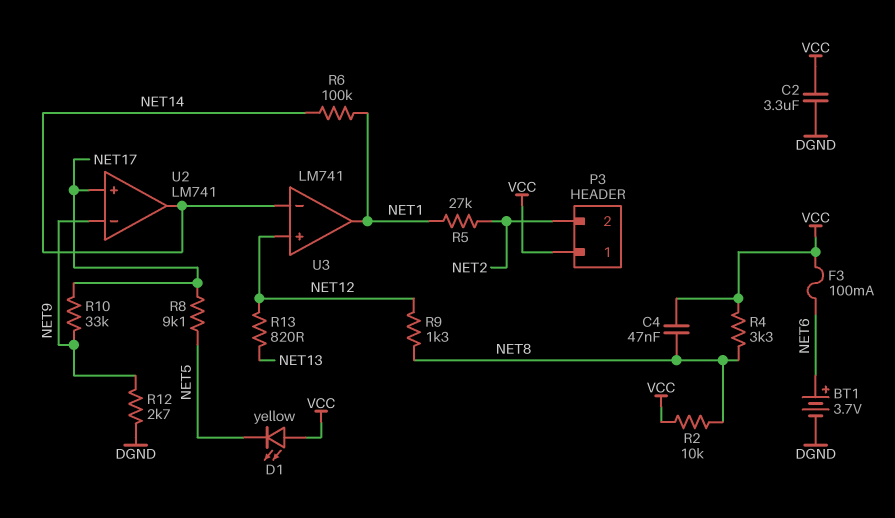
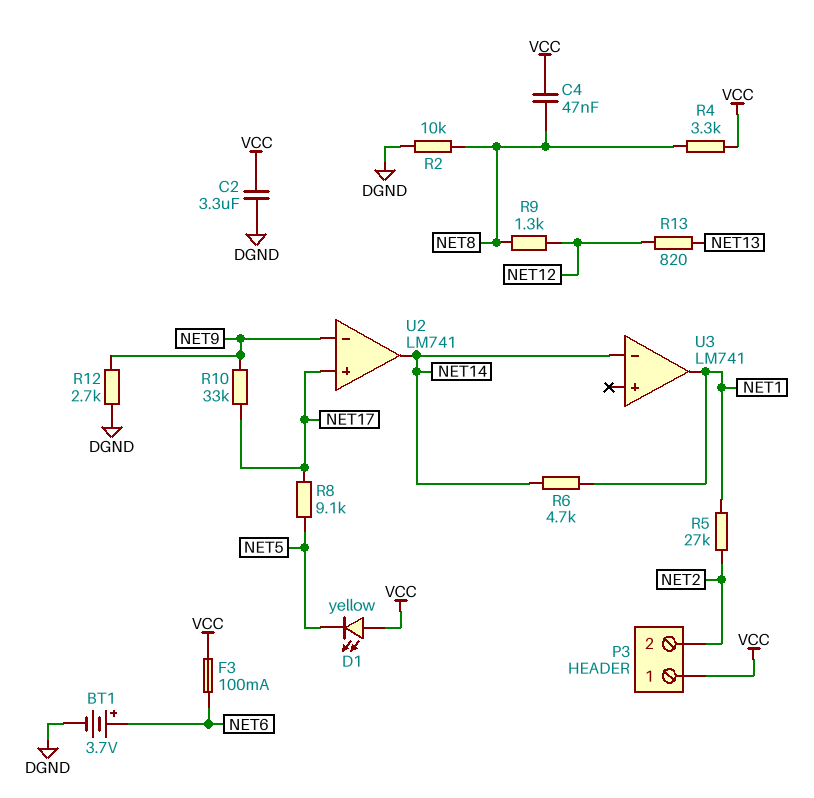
R2: 10k (NET8, VCC) -> 10k (DGND, NET8)
R6: 100k (NET1, NET14) -> 4.7k (NET1, NET14)
U3 pin in+: NET12 -> none

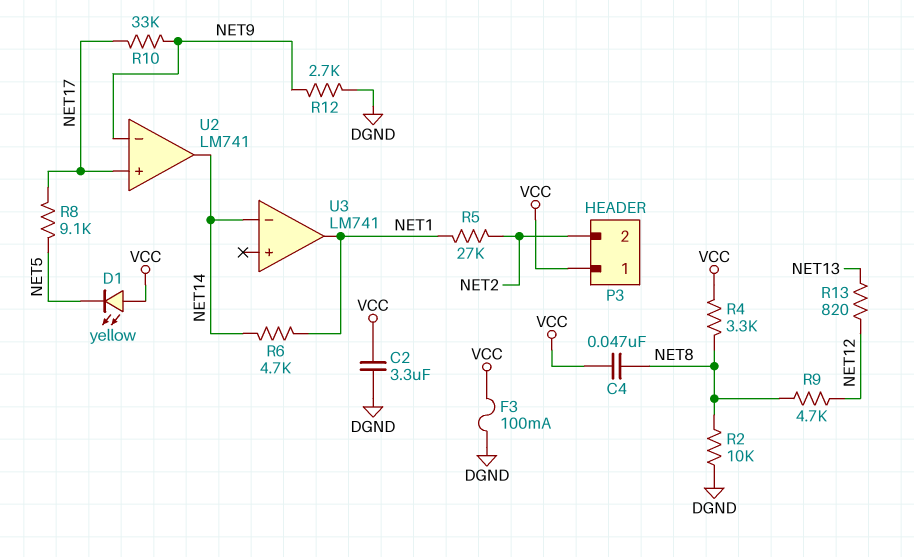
BT1: 3.7V (plus NET6, minus DGND) -> none
F3: 100mA (NET6, VCC) -> 100mA (DGND, VCC)
R9: 1.3k (NET8, NET12) -> 4.7k (NET8, NET12)

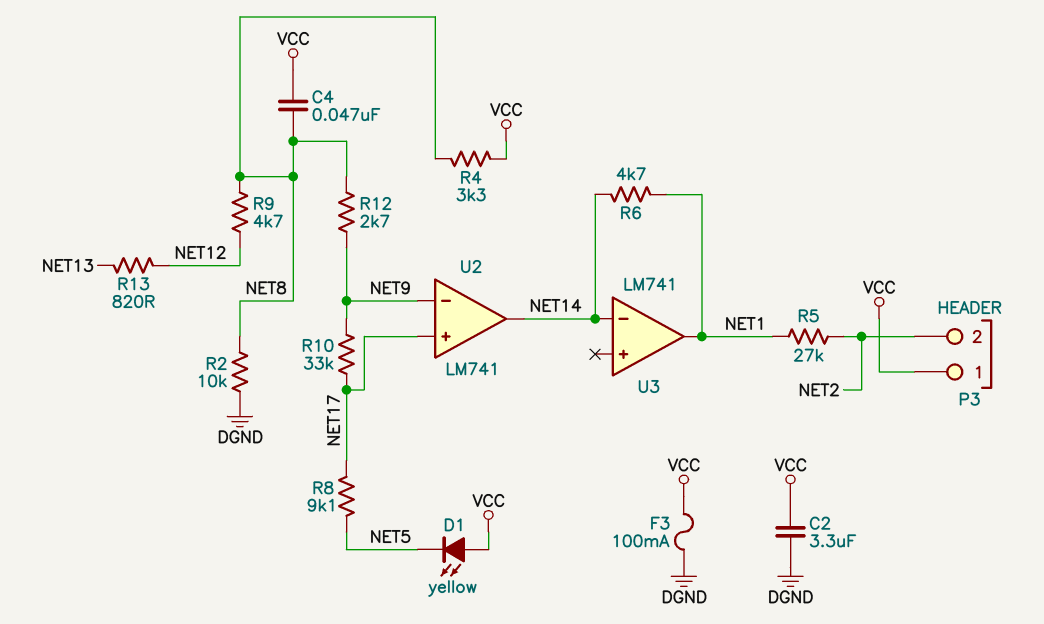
R12: 2.7k (DGND, NET9) -> 2.7k (NET8, NET9)

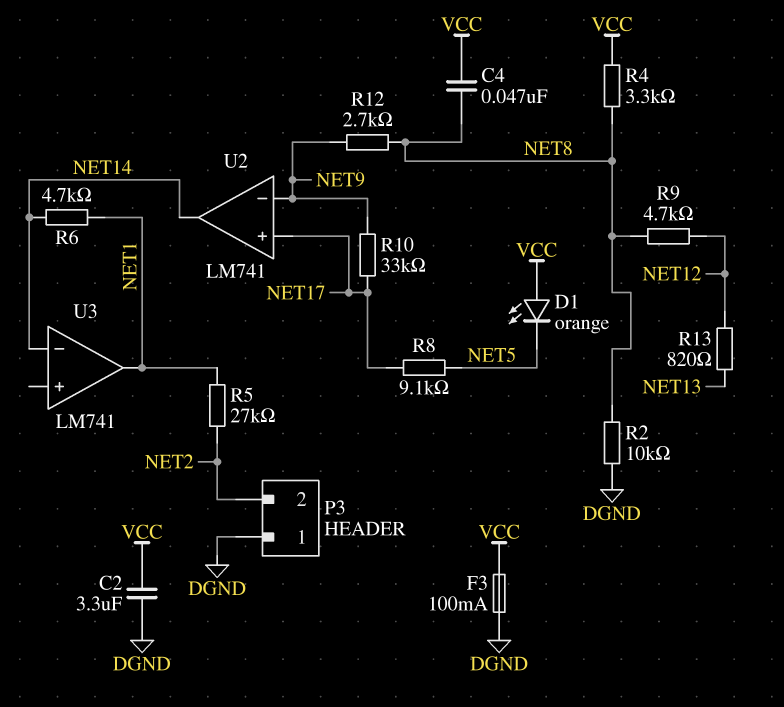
D1: LED yellow (A VCC, K NET5) -> LED orange (A VCC, K NET5)
P3 pin 1: VCC -> DGND

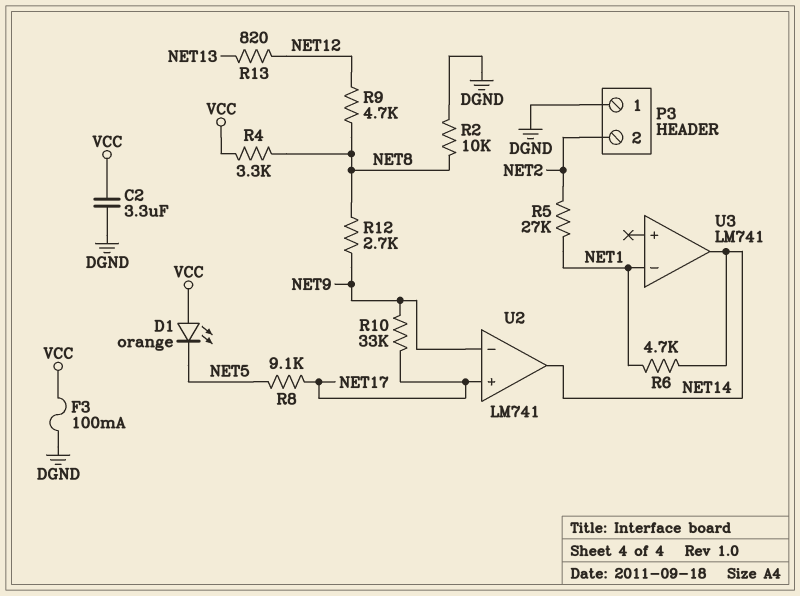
C4: 47nF (NET8, VCC) -> none
U3 pin in-: NET14 -> NET1
U3 pin out: NET1 -> NET14

